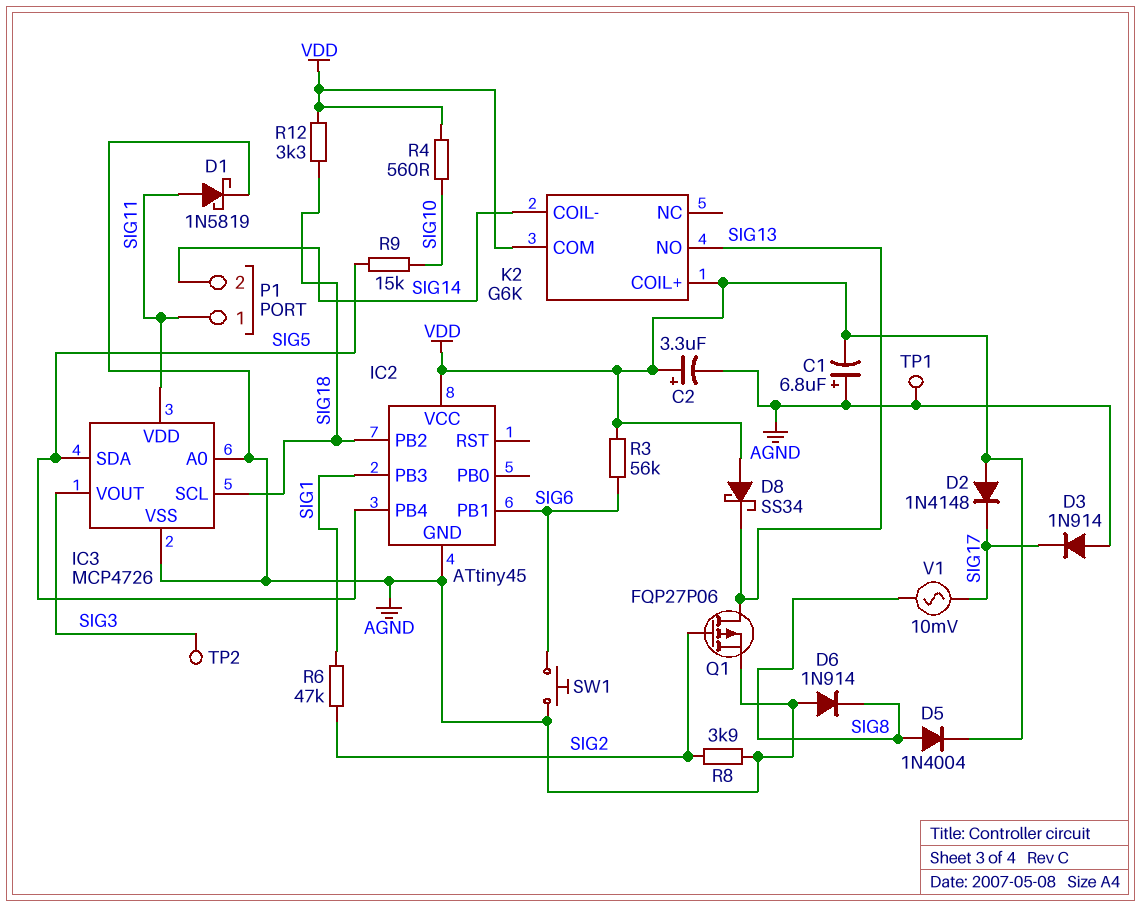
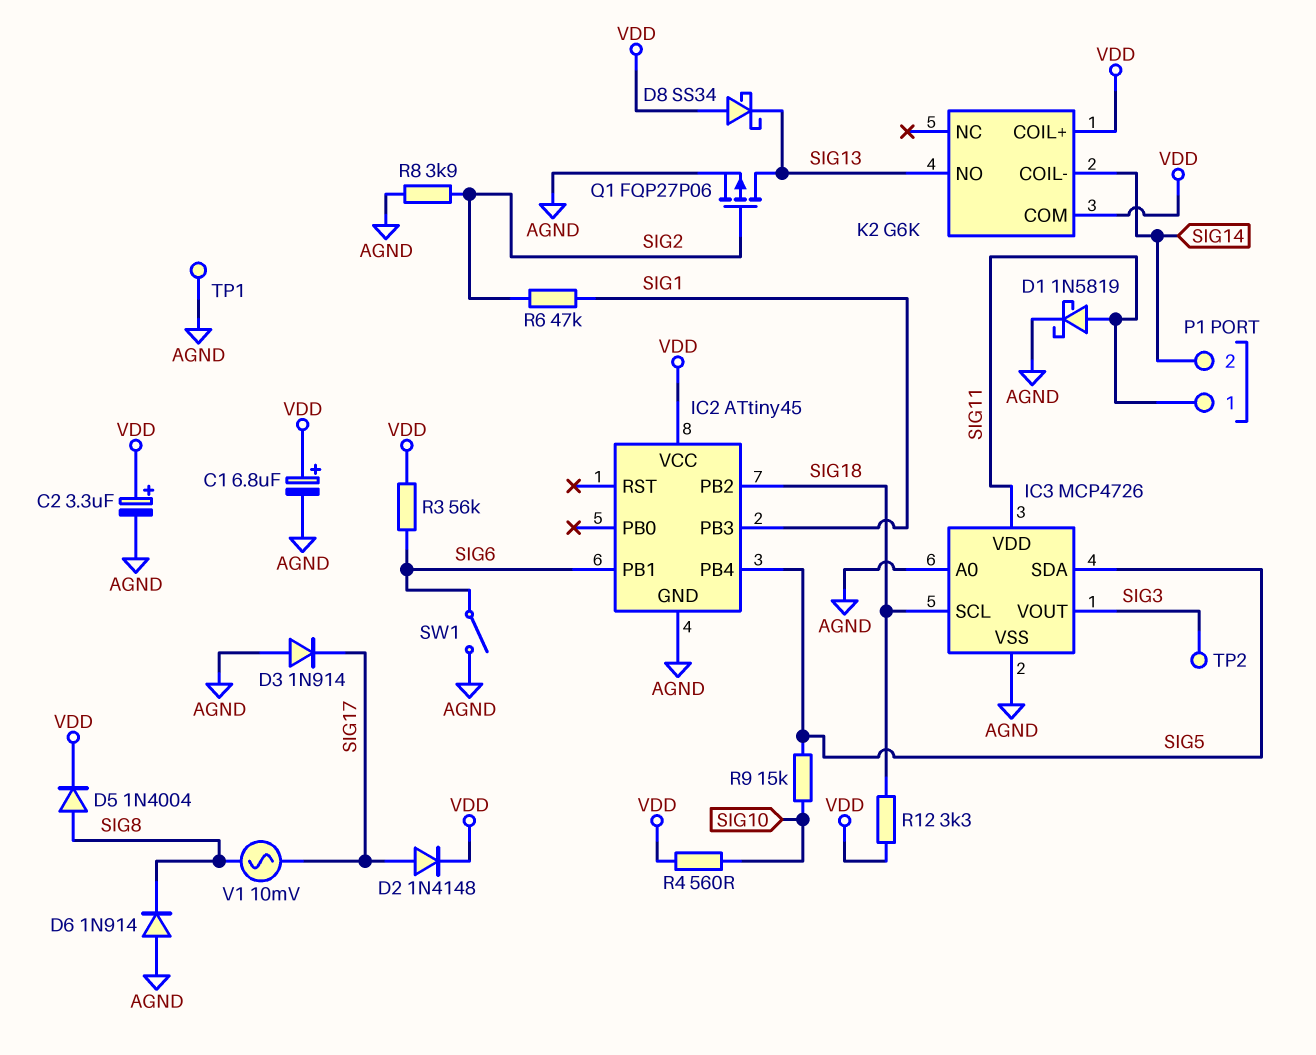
C1: 6.8uF (plus AGND, minus VDD) -> 6.8uF (plus VDD, minus AGND)
D2: diode 1N4148 (A VDD, K SIG17) -> diode 1N4148 (A SIG17, K VDD)
SW1: button (AGND, SIG6) -> switch (AGND, SIG6)

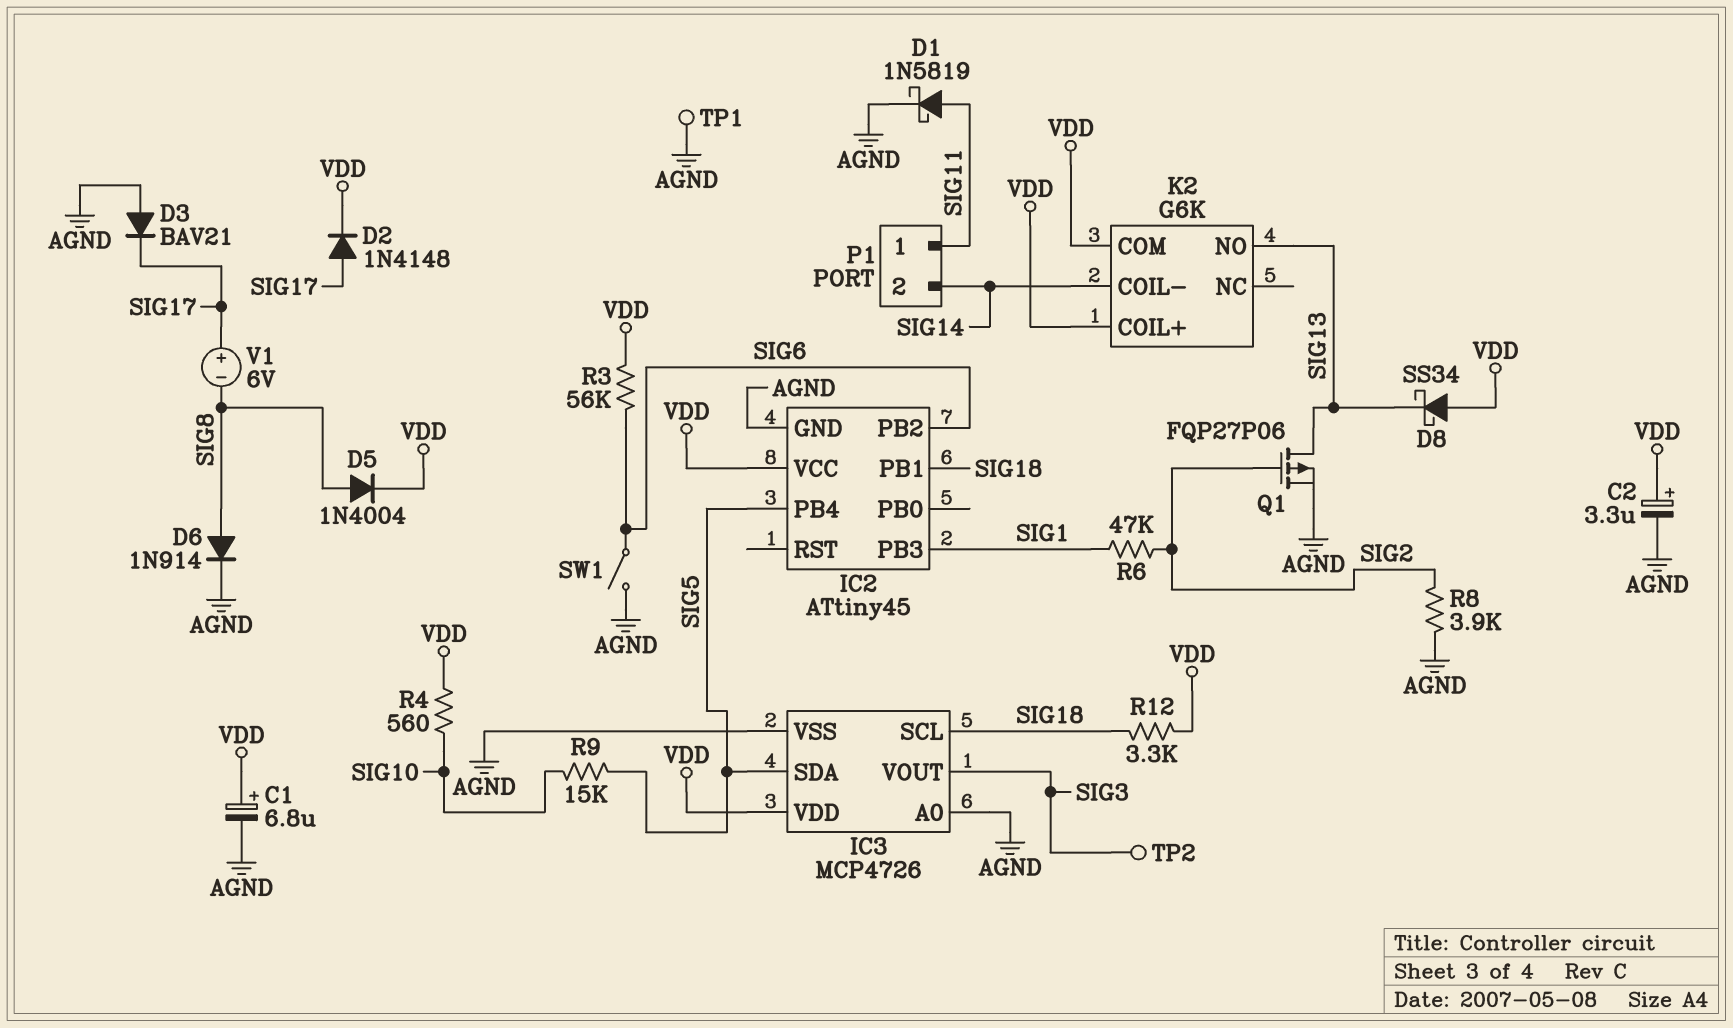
D3: diode 1N914 (A AGND, K SIG17) -> diode BAV21 (A AGND, K SIG17)
D6: diode 1N914 (A AGND, K SIG8) -> diode 1N914 (A SIG8, K AGND)
IC2 pin PB1: SIG6 -> SIG18
IC2 pin PB2: SIG18 -> SIG6
IC3 pin VDD: SIG11 -> VDD
V1: AC 10mV (SIG8, SIG17) -> 6V (plus SIG17, minus SIG8)

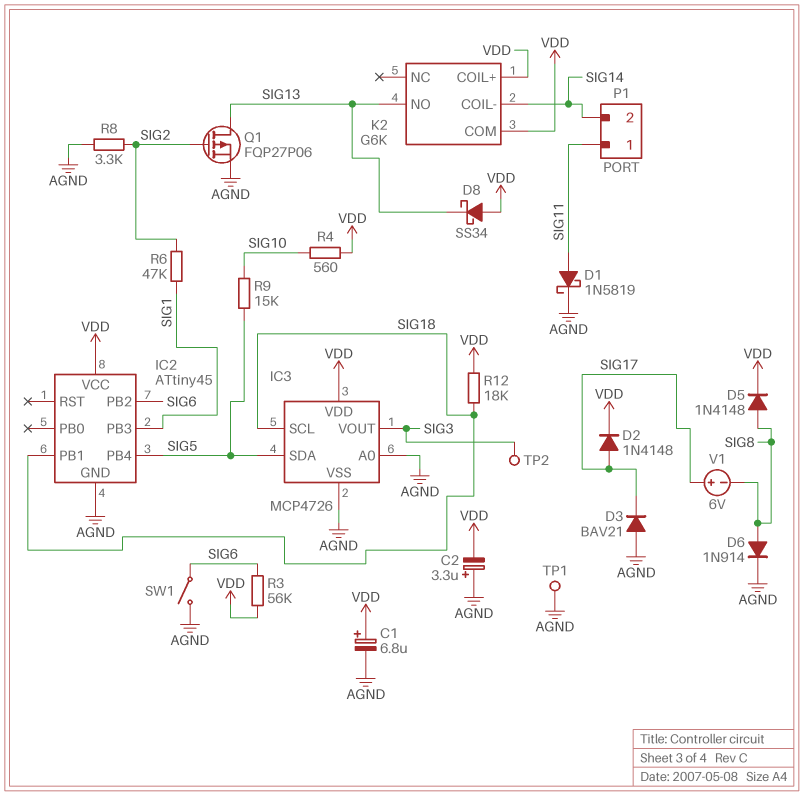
C2: 3.3uF (plus VDD, minus AGND) -> 3.3uF (plus AGND, minus VDD)
D5: diode 1N4004 (A SIG8, K VDD) -> diode 1N4148 (A SIG8, K VDD)
R8: 3.9k (AGND, SIG2) -> 3.3k (AGND, SIG2)
R12: 3.3k (SIG18, VDD) -> 18k (SIG18, VDD)

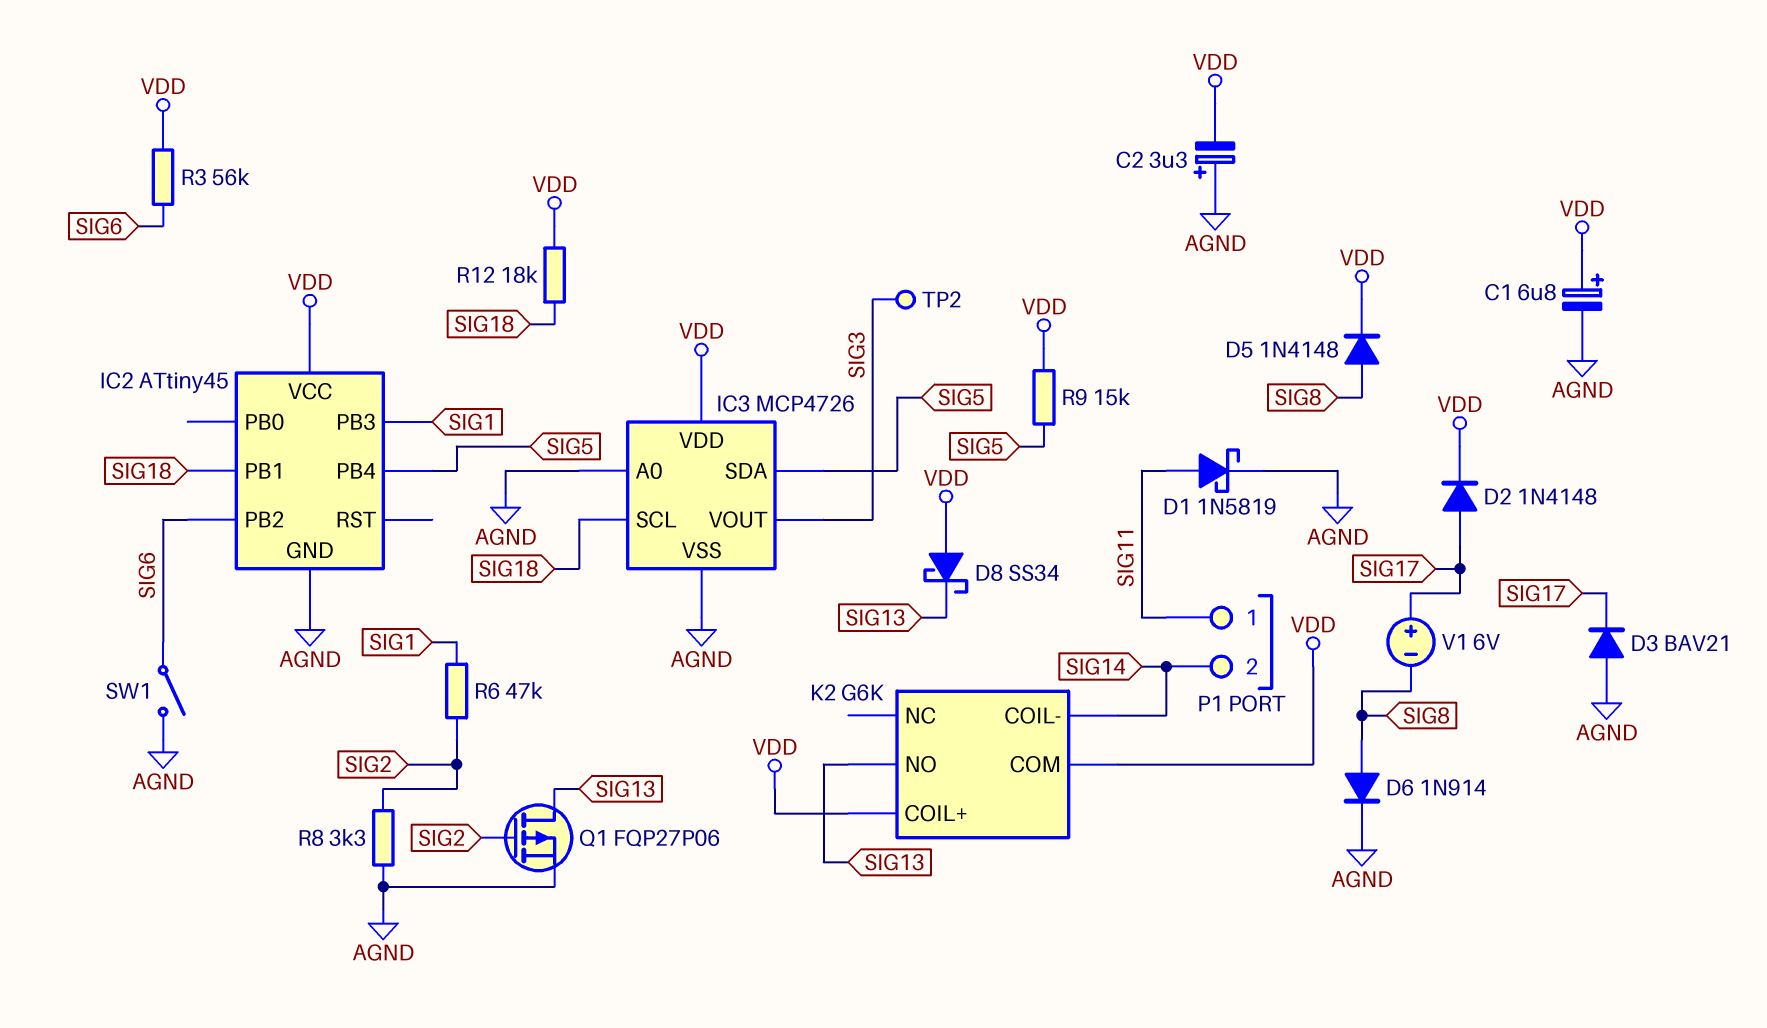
R4: 560 (SIG10, VDD) -> none
R9: 15k (SIG5, SIG10) -> 15k (SIG5, VDD)
TP1: test point (AGND) -> none

